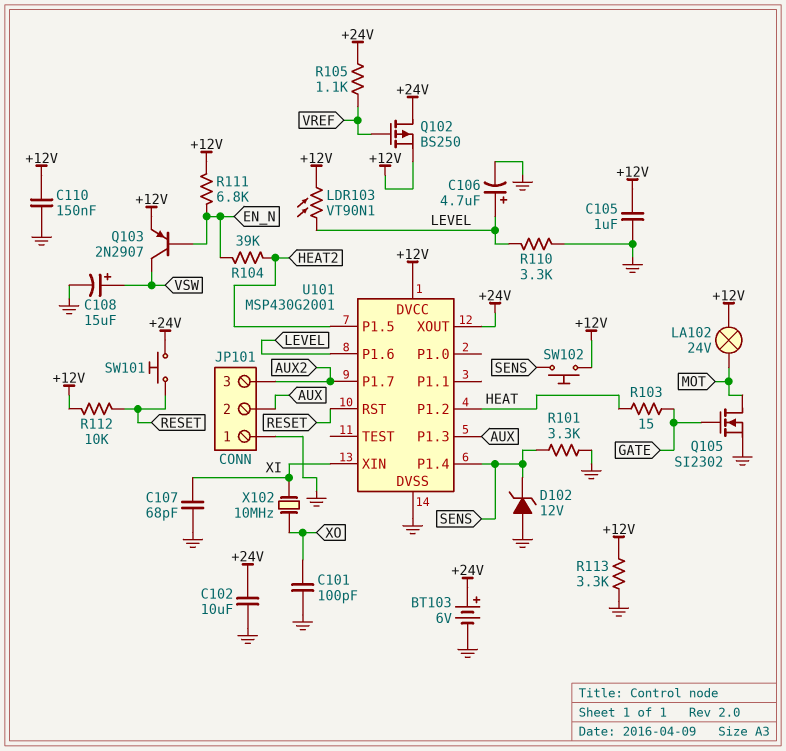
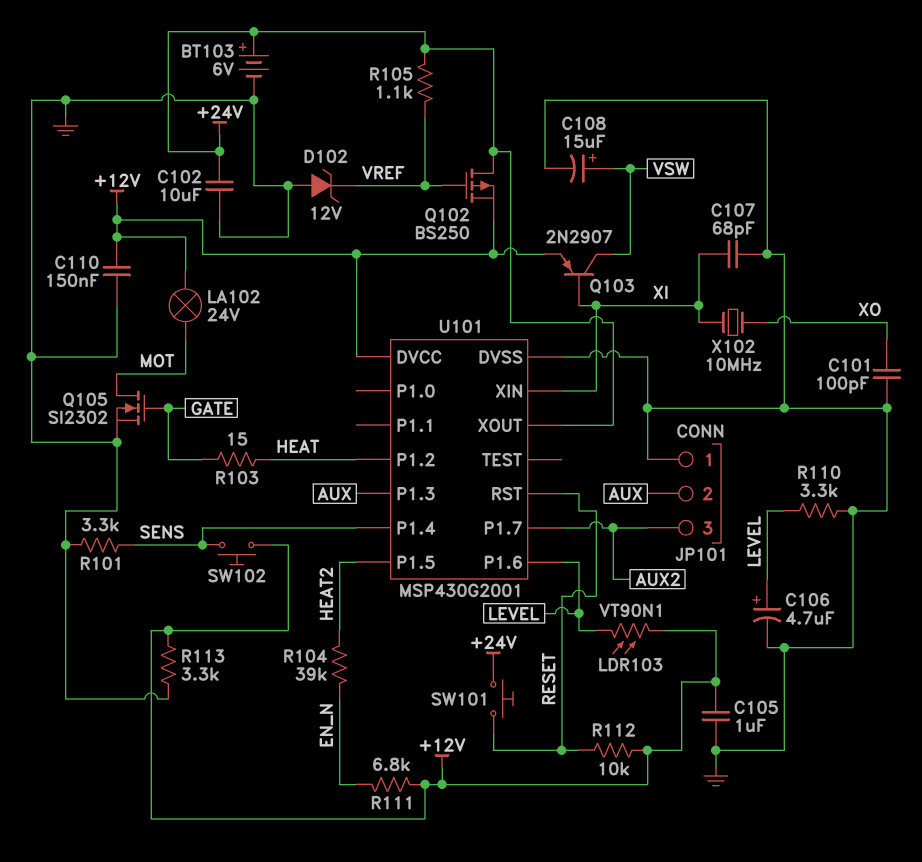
D102: zener 12V (A GND, K SENS) -> zener 12V (A GND, K VREF)
Q103: PNP 2N2907 (B EN_N, C VSW, E +12V) -> PNP 2N2907 (B XI, C VSW, E +12V)

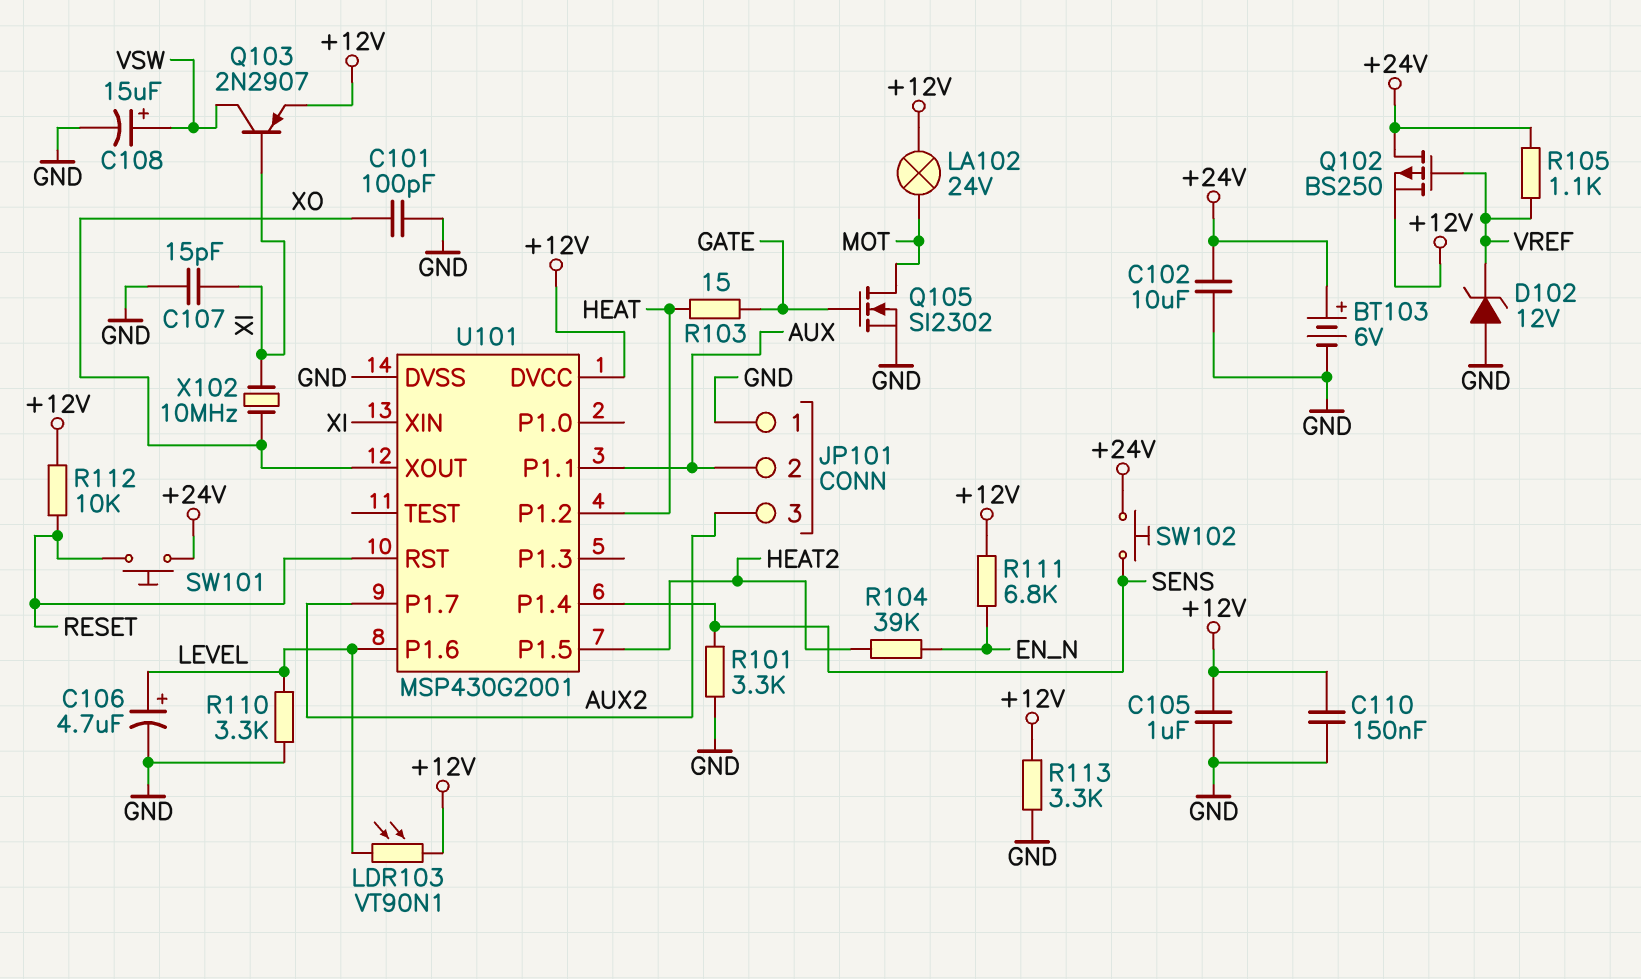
C107: 68pF (GND, XI) -> 15pF (GND, XI)
SW102: button (+12V, SENS) -> button (+24V, SENS)
U101 pin P1.1: none -> AUX
U101 pin P1.3: AUX -> none
U101 pin XOUT: +24V -> XO

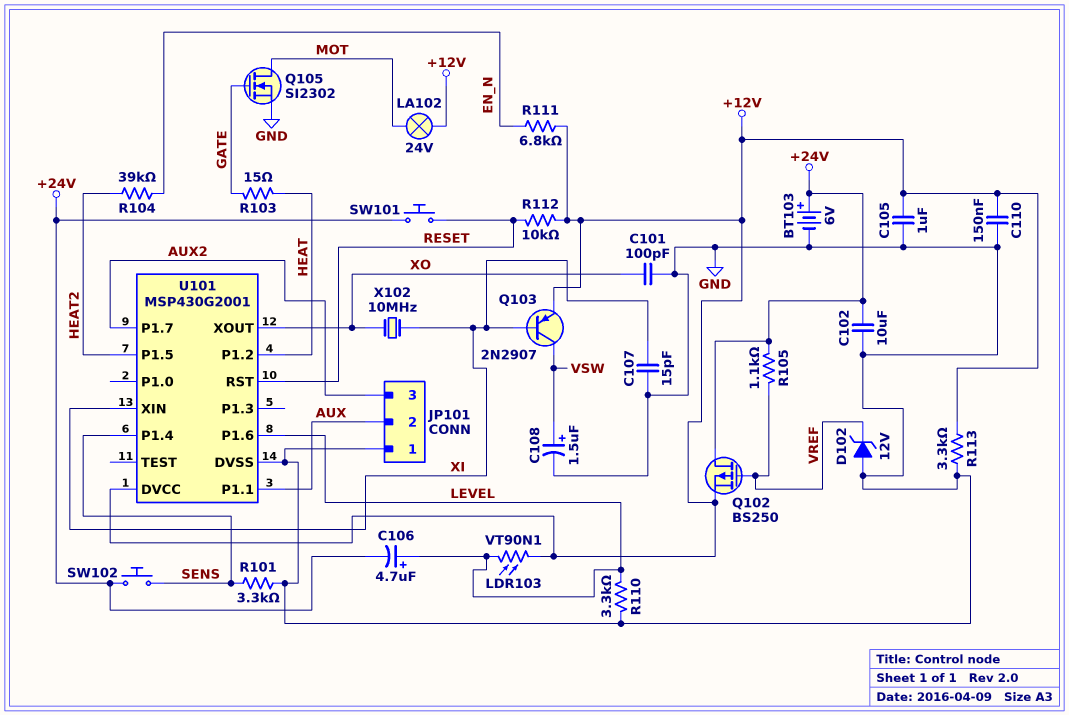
C106: 4.7uF (plus LEVEL, minus GND) -> 4.7uF (plus LEVEL, minus +24V)
C108: 15uF (plus VSW, minus GND) -> 1.5uF (plus VSW, minus GND)

